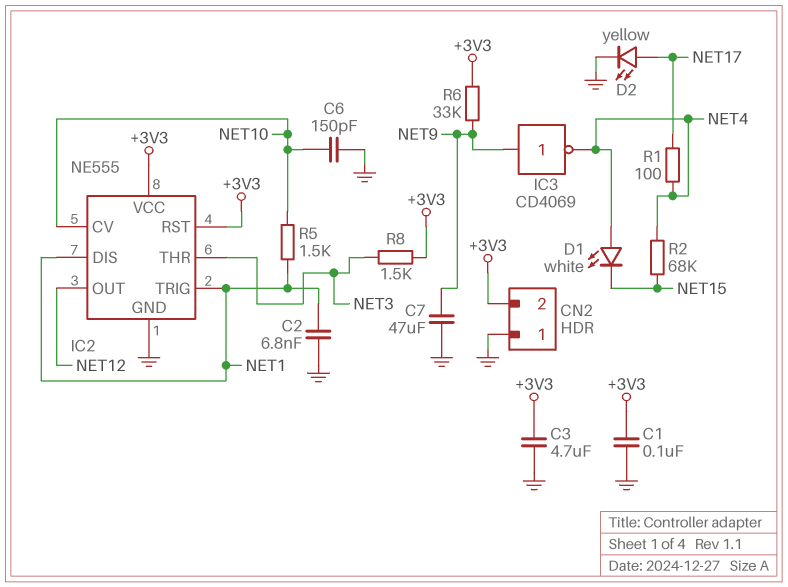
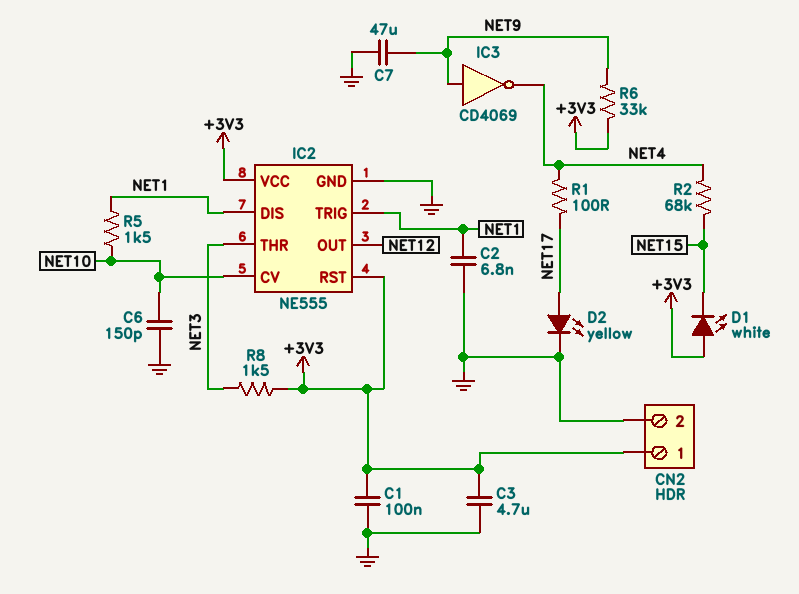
CN2 pin 1: GND -> +3V3
CN2 pin 2: +3V3 -> GND
D1: LED white (A NET4, K NET15) -> LED white (A +3V3, K NET15)

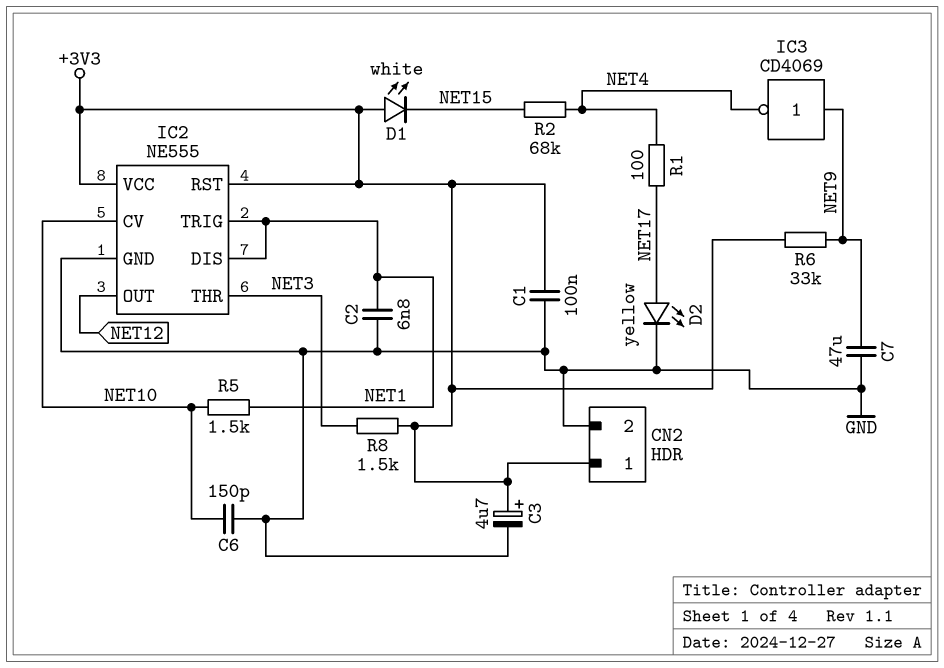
C3: 4.7uF (+3V3, GND) -> 4.7uF (plus +3V3, minus GND)

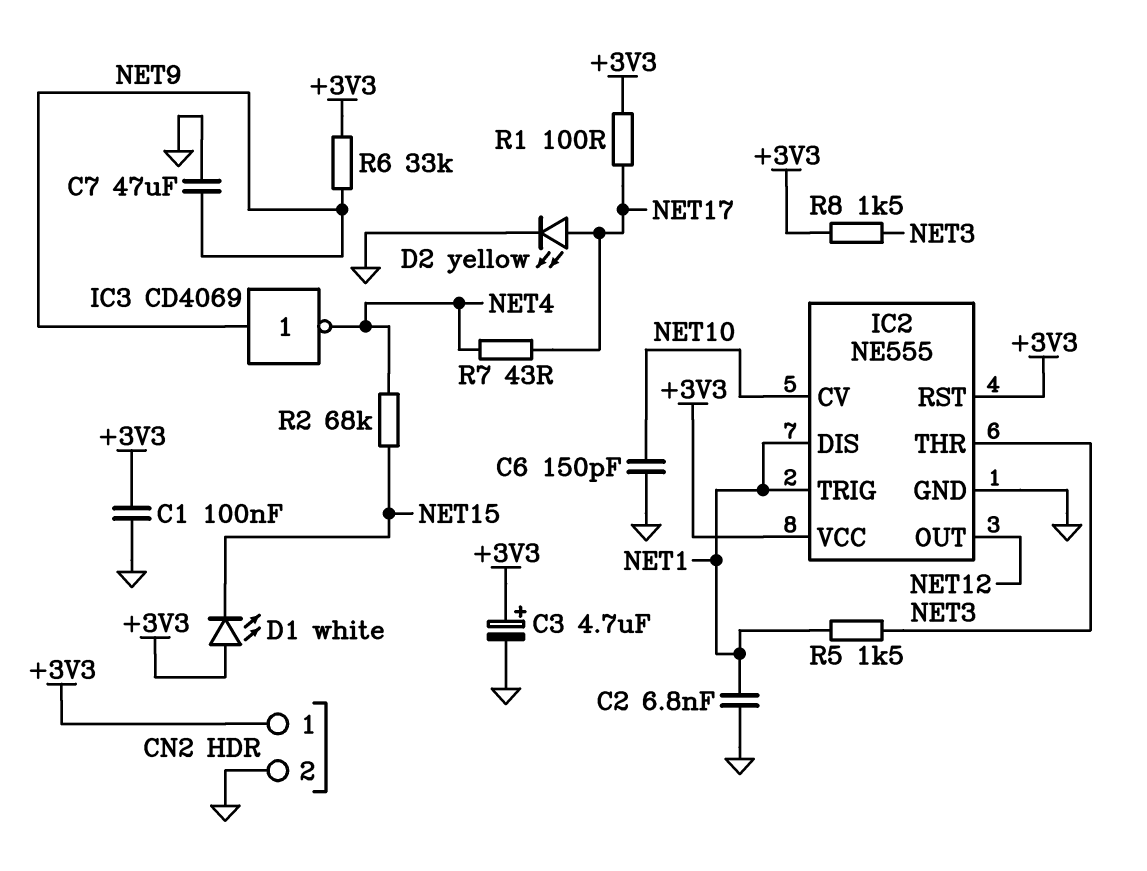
R1: 100 (NET4, NET17) -> 100 (+3V3, NET17)
R5: 1.5k (NET1, NET10) -> 1.5k (NET1, NET3)
R7: none -> 43 (NET4, NET17)

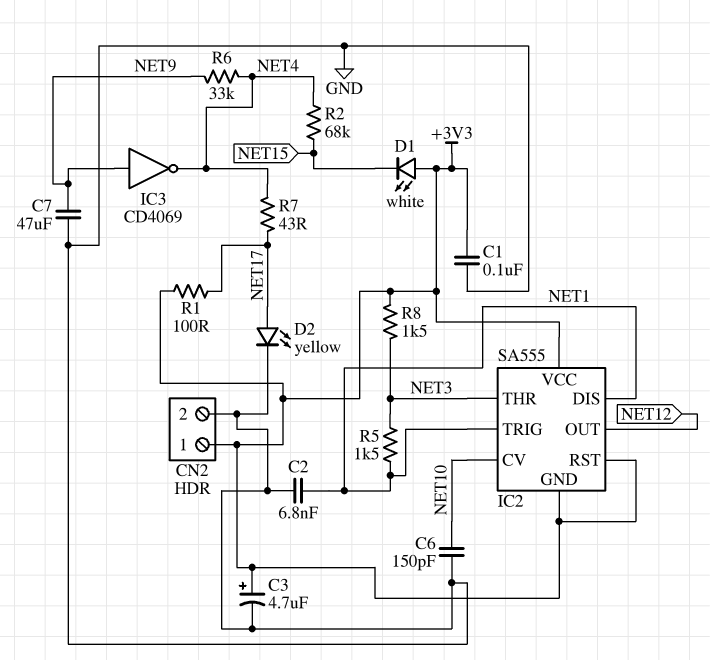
IC2: NE555 -> SA555
IC2 pin GND: GND -> +3V3
R6: 33k (+3V3, NET9) -> 33k (NET4, NET9)

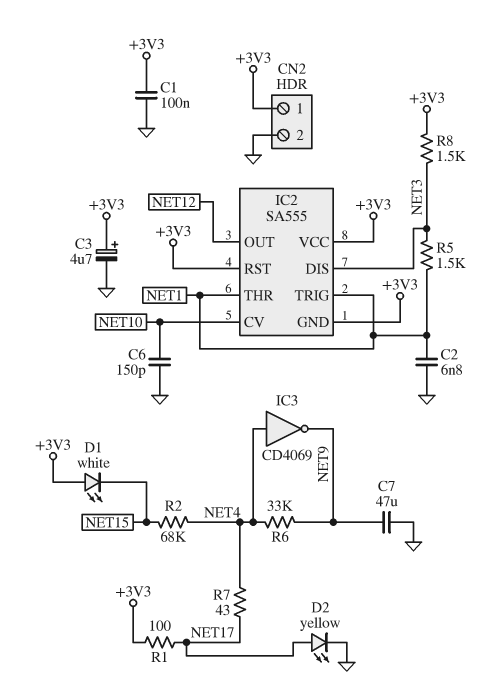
IC2 pin DIS: NET1 -> NET3
IC2 pin THR: NET3 -> NET1
IC3: NOT CD4069 (in NET9, out NET4) -> NOT CD4069 (in NET4, out NET9)

